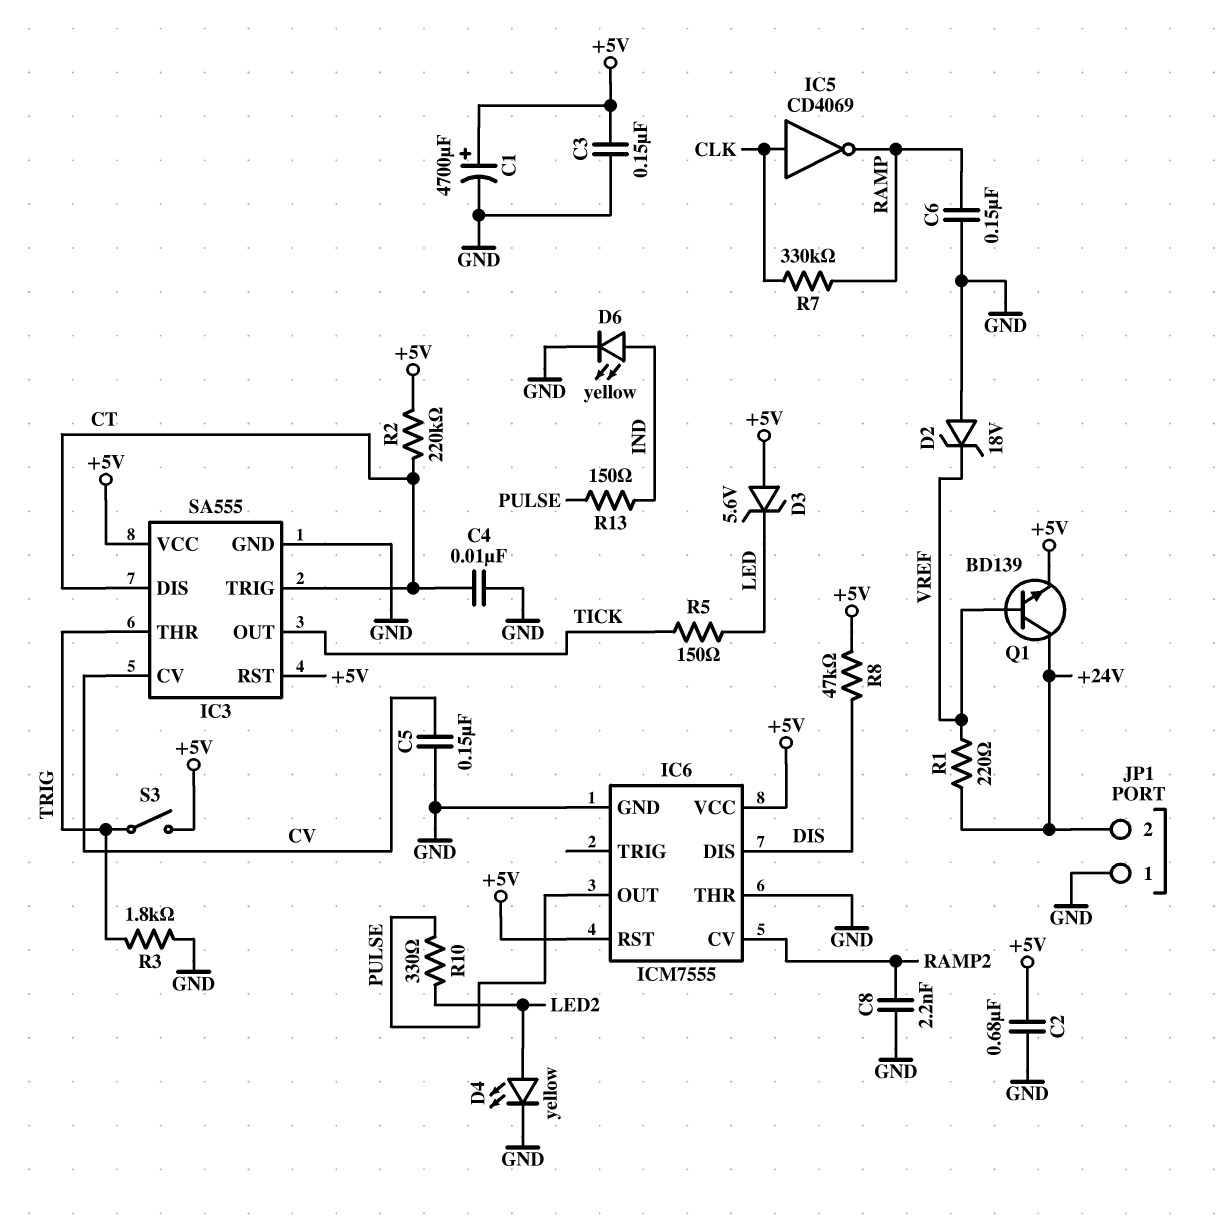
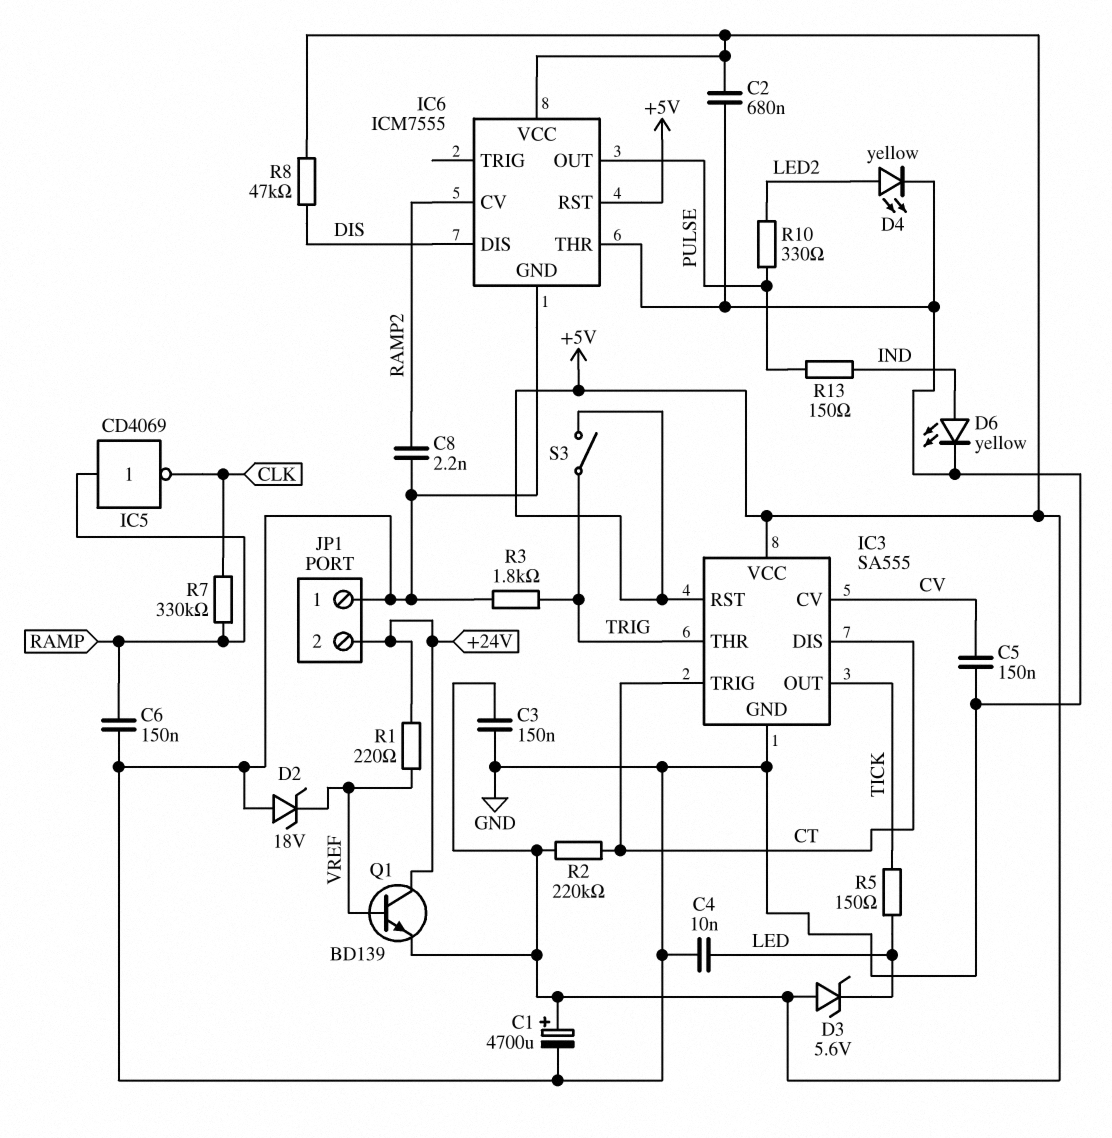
C4: 10nF (CT, GND) -> 10nF (GND, LED)
IC5: NOT CD4069 (in CLK, out RAMP) -> NOT CD4069 (in RAMP, out CLK)

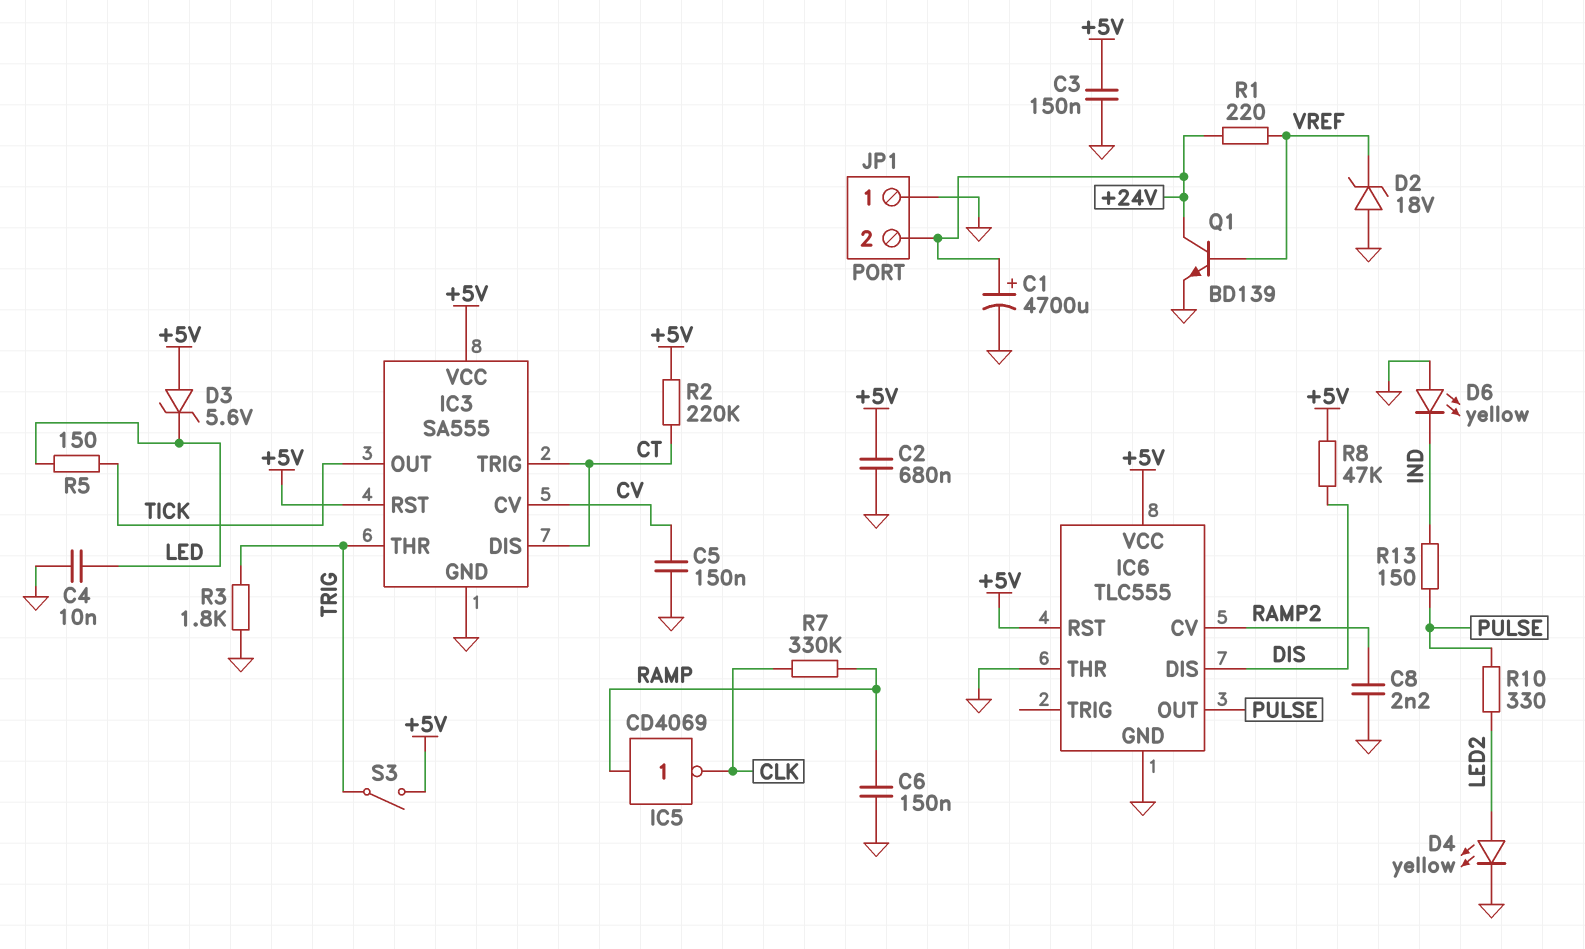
C1: 4700uF (plus +5V, minus GND) -> 4700uF (plus +24V, minus GND)
D6: LED yellow (A IND, K GND) -> LED yellow (A GND, K IND)
IC6: ICM7555 -> TLC555
Q1: NPN BD139 (B VREF, C +24V, E +5V) -> NPN BD139 (B VREF, C +24V, E GND)

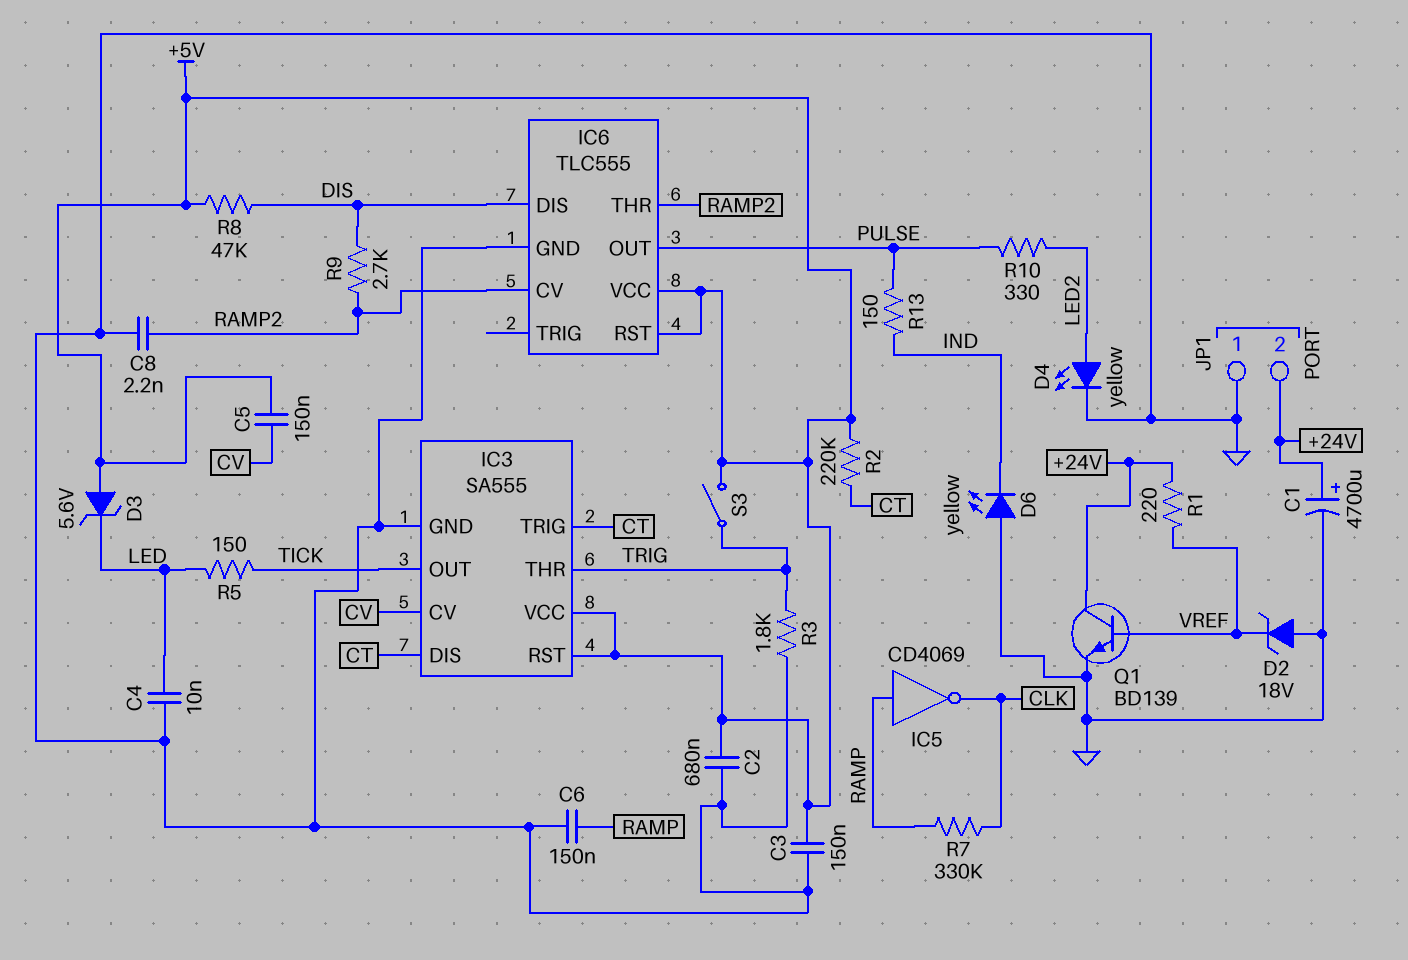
C5: 150nF (CV, GND) -> 150nF (+5V, CV)
IC6 pin THR: GND -> RAMP2
R9: none -> 2.7k (DIS, RAMP2)

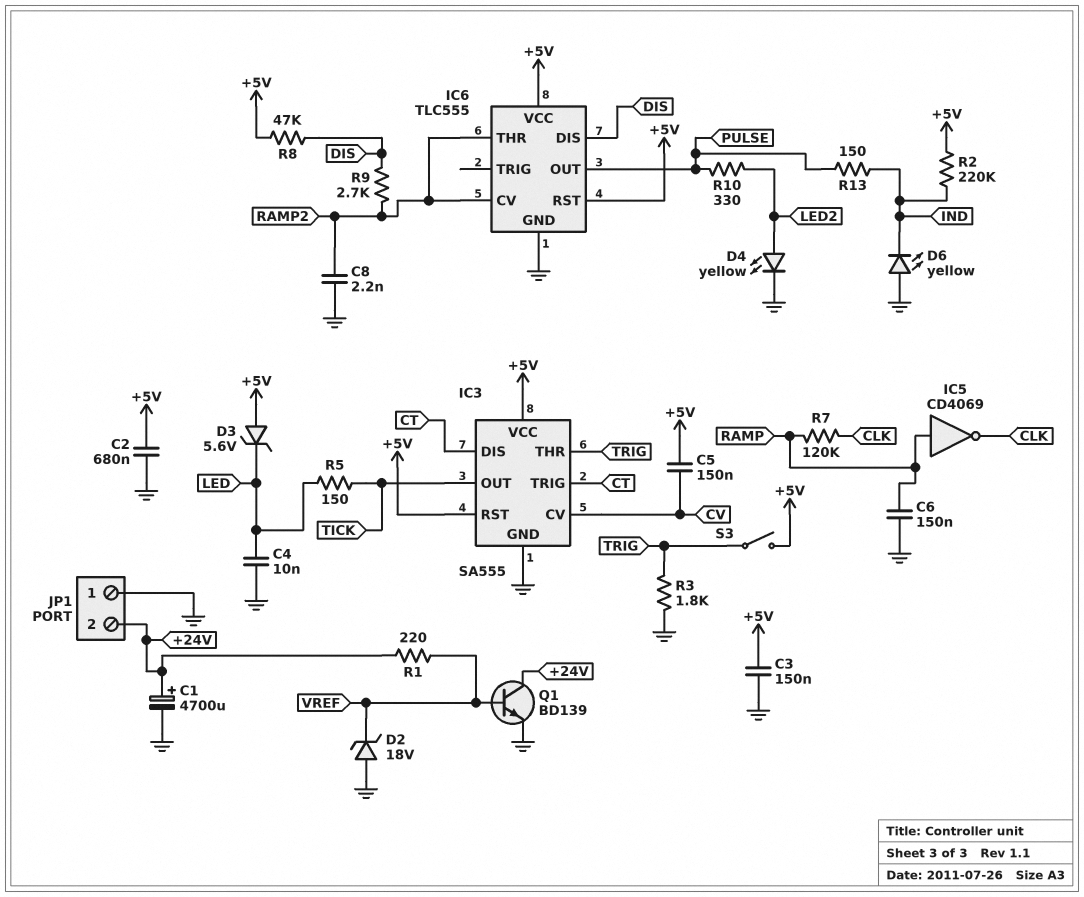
R2: 220k (+5V, CT) -> 220k (+5V, IND)
R7: 330k (CLK, RAMP) -> 120k (CLK, RAMP)

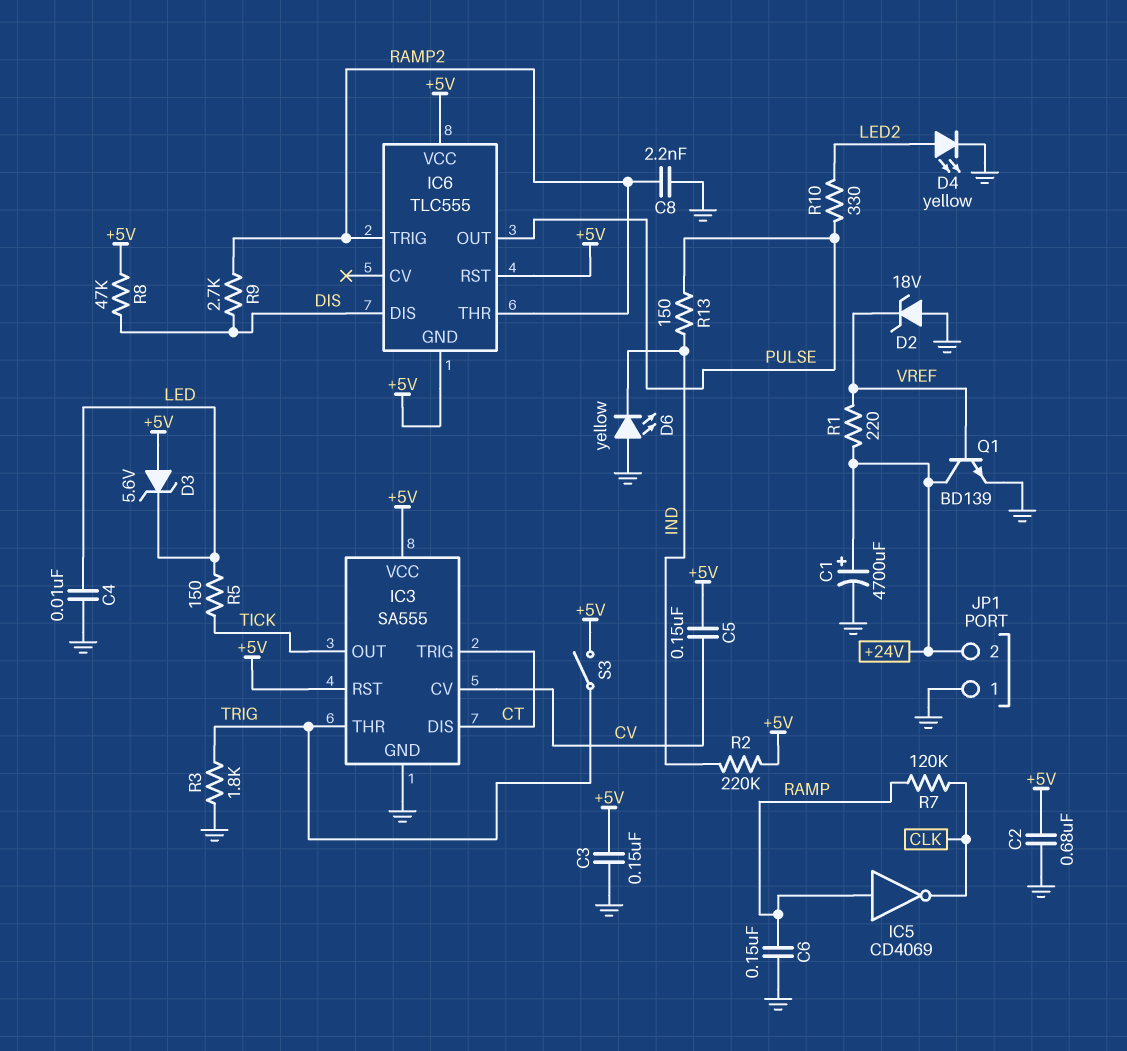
IC6 pin CV: RAMP2 -> none
IC6 pin GND: GND -> +5V
IC6 pin TRIG: none -> RAMP2

